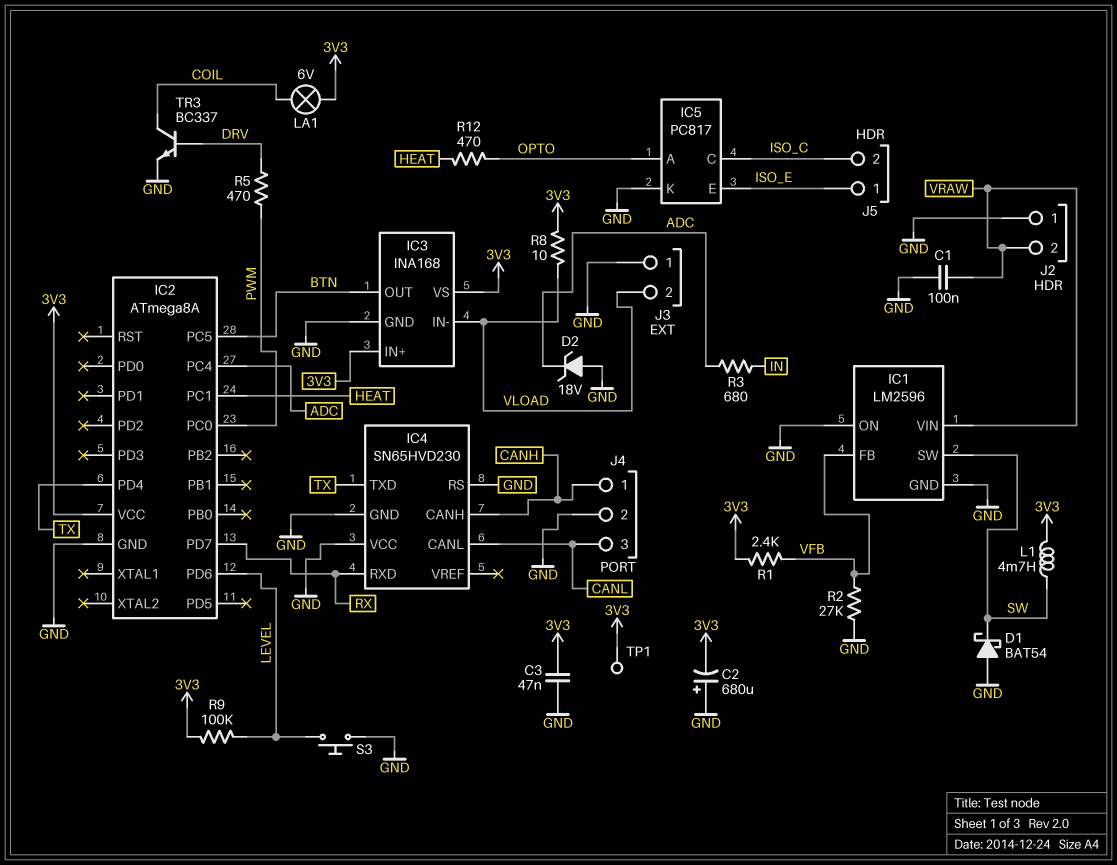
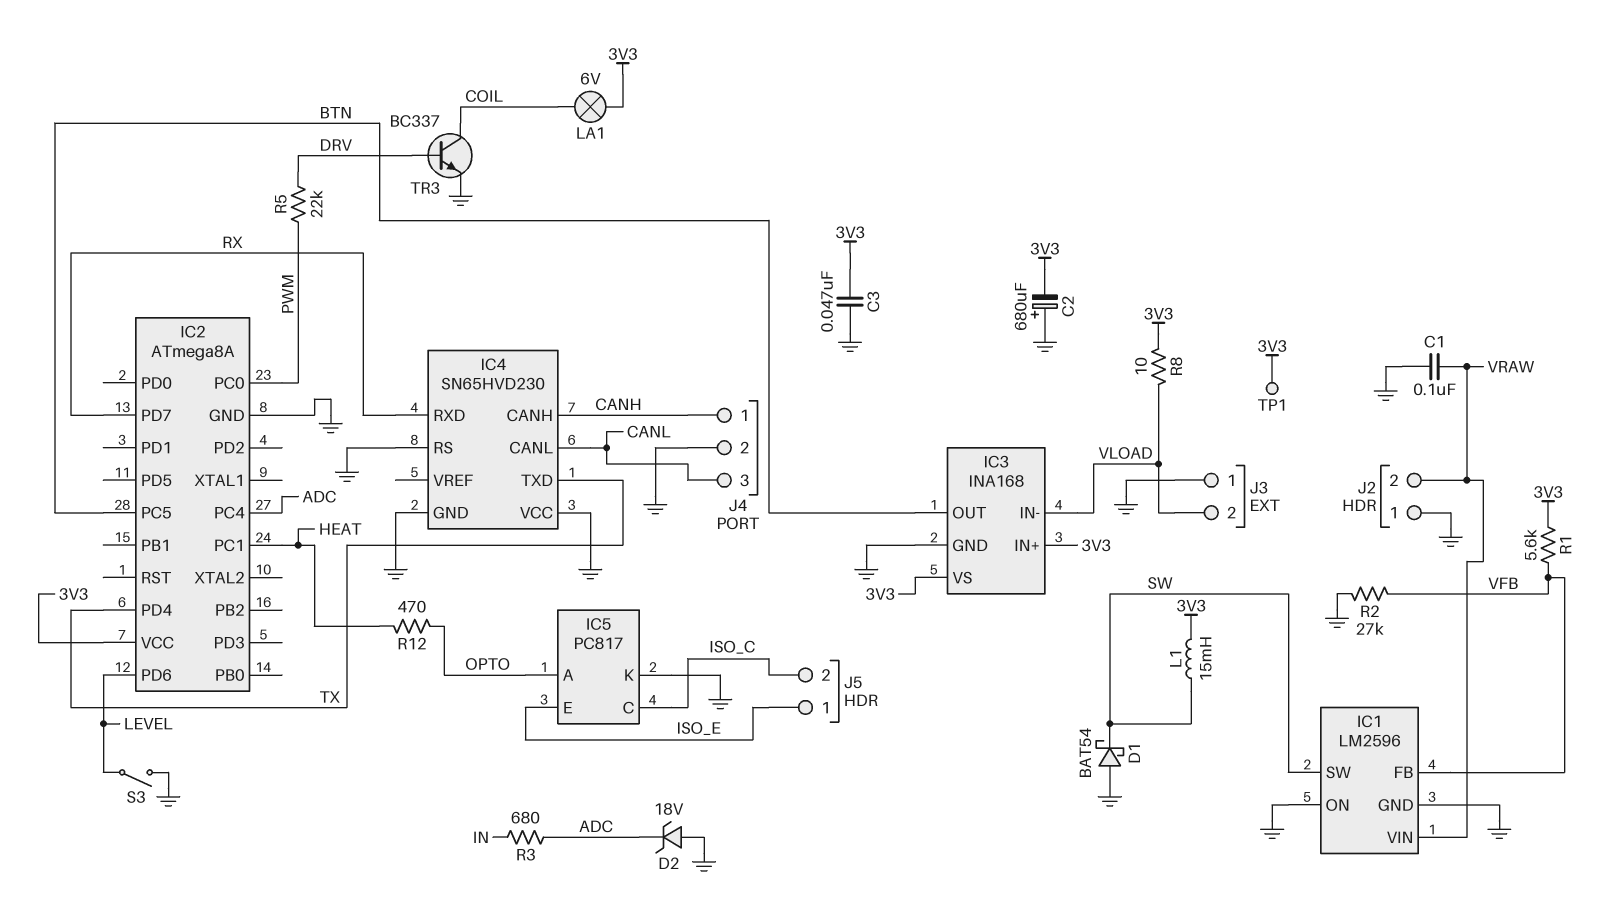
L1: 4.7mH (3V3, SW) -> 15mH (3V3, SW)
R1: 2.4k (3V3, VFB) -> 5.6k (3V3, VFB)
R5: 470 (DRV, PWM) -> 22k (DRV, PWM)
R9: 100k (3V3, LEVEL) -> none
S3: button (GND, LEVEL) -> switch (GND, LEVEL)

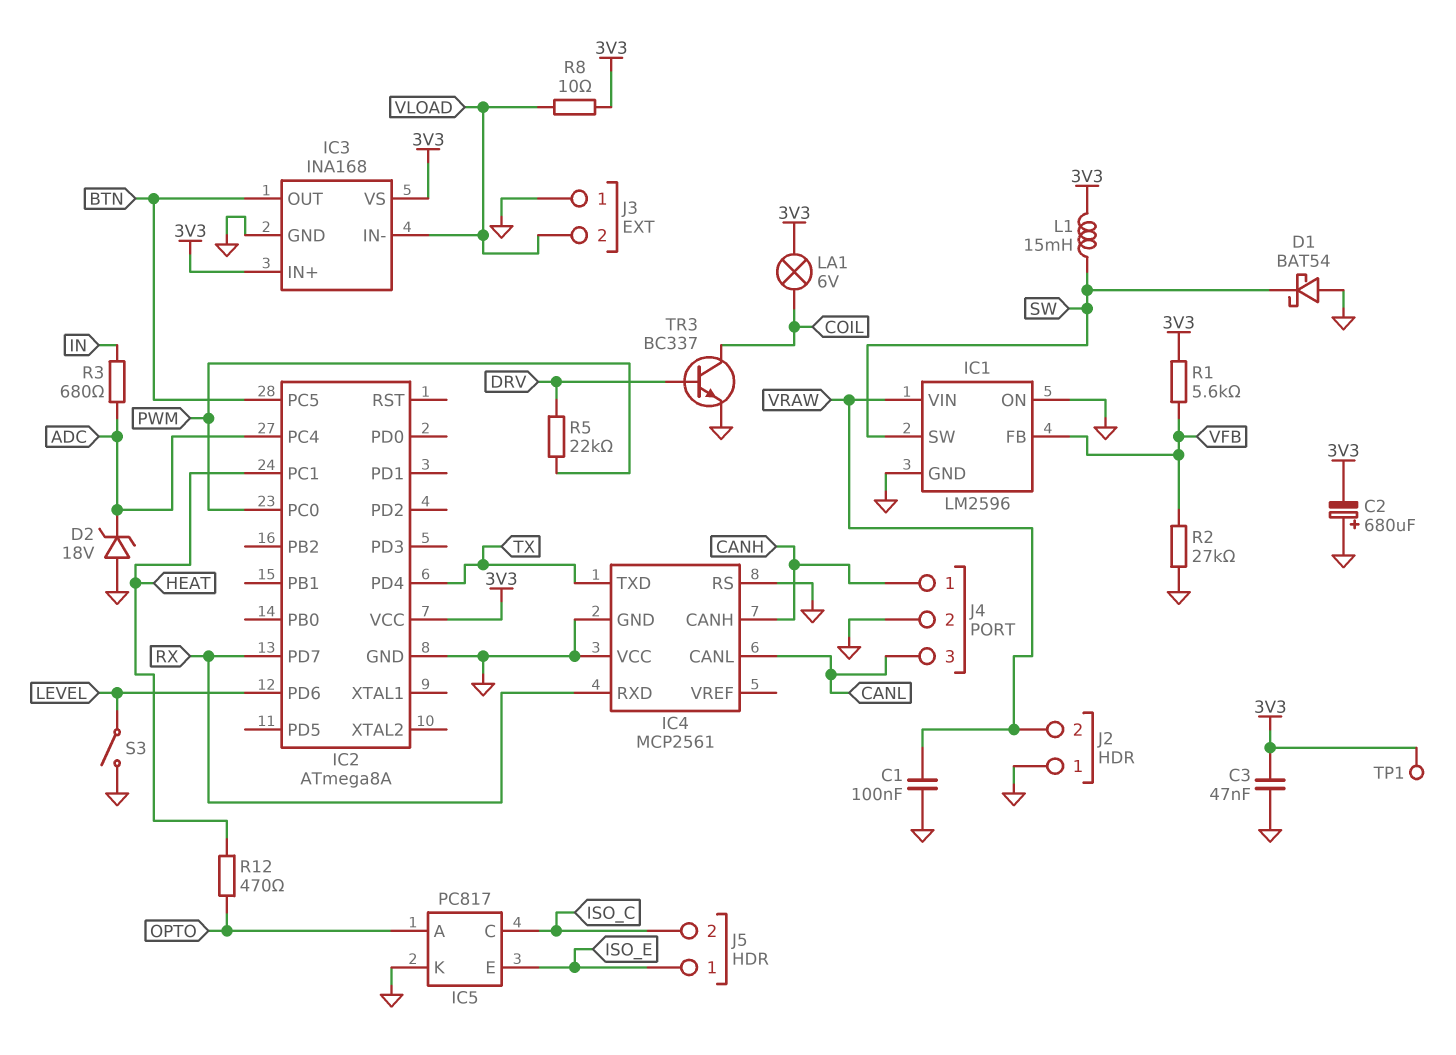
IC4: SN65HVD230 -> MCP2561

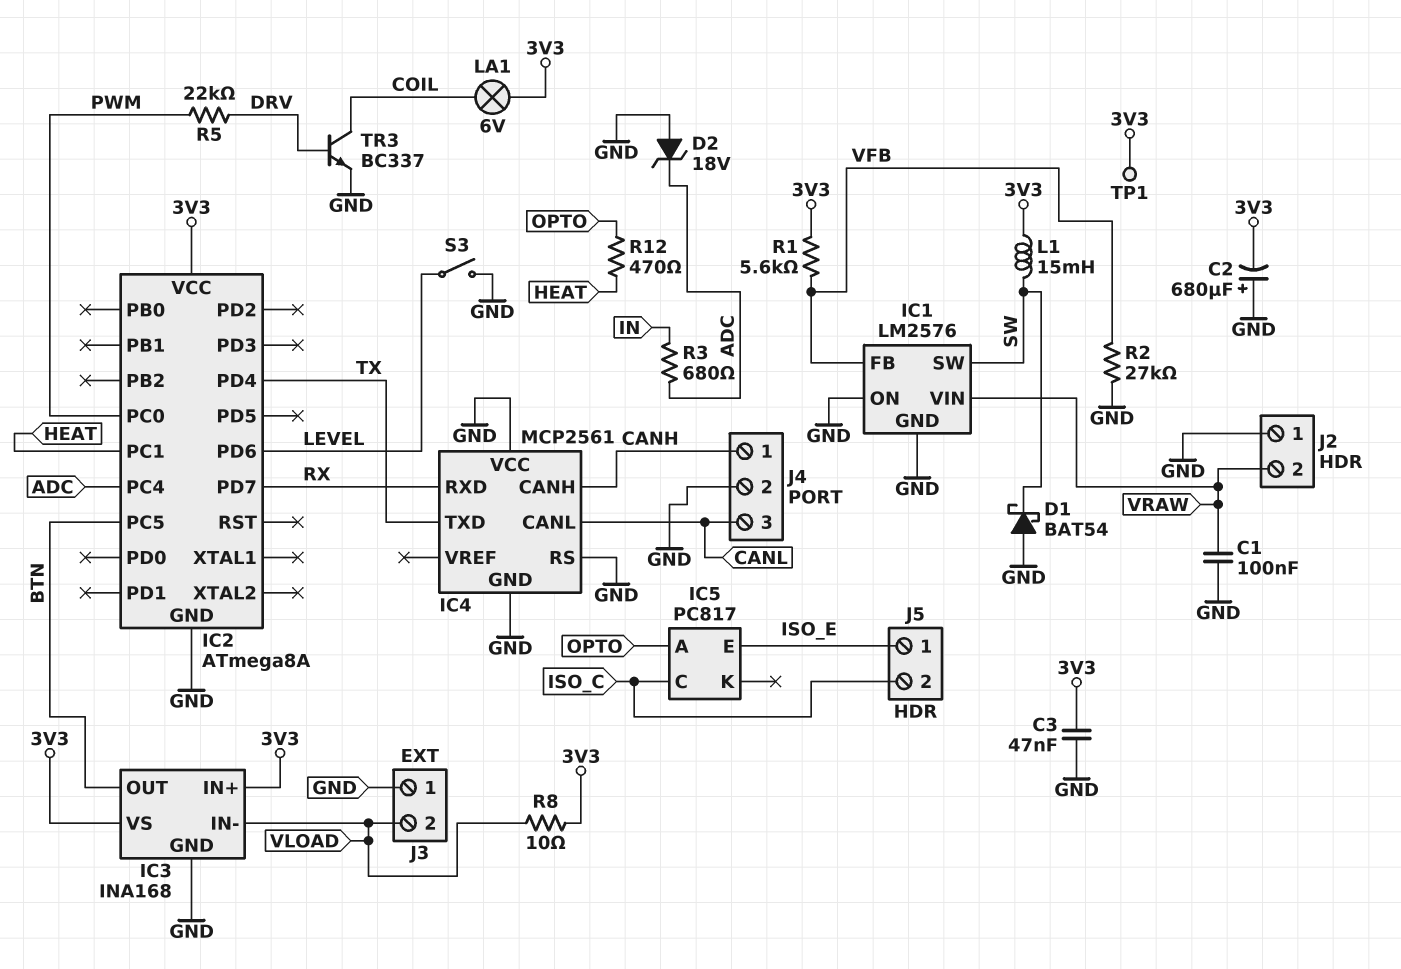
IC1: LM2596 -> LM2576
IC5 pin K: GND -> none

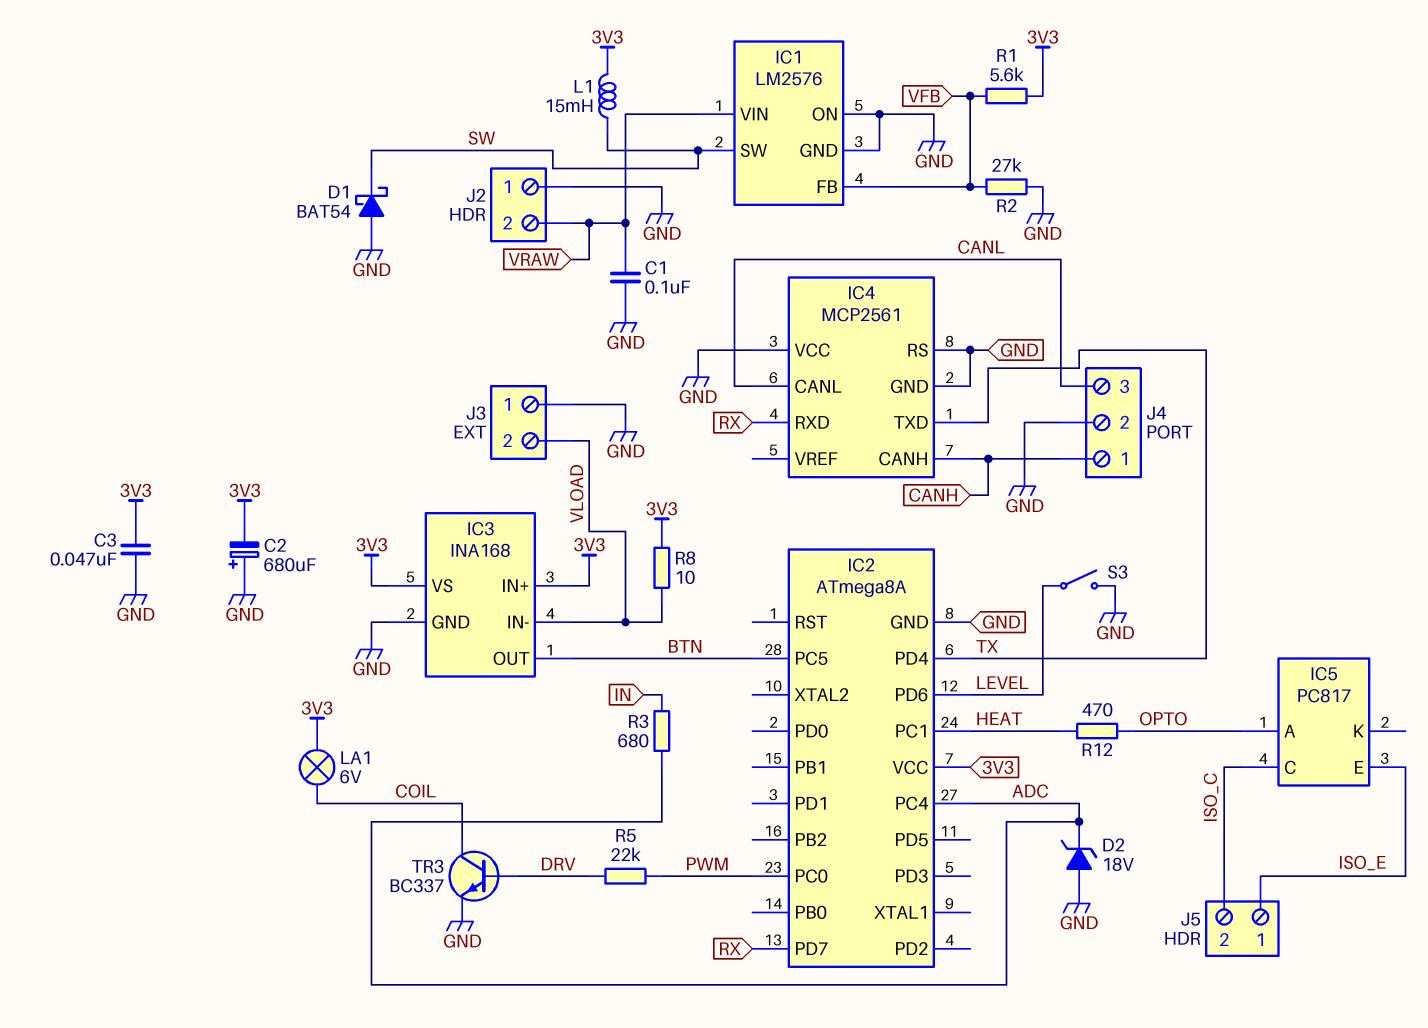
TP1: test point (3V3) -> none

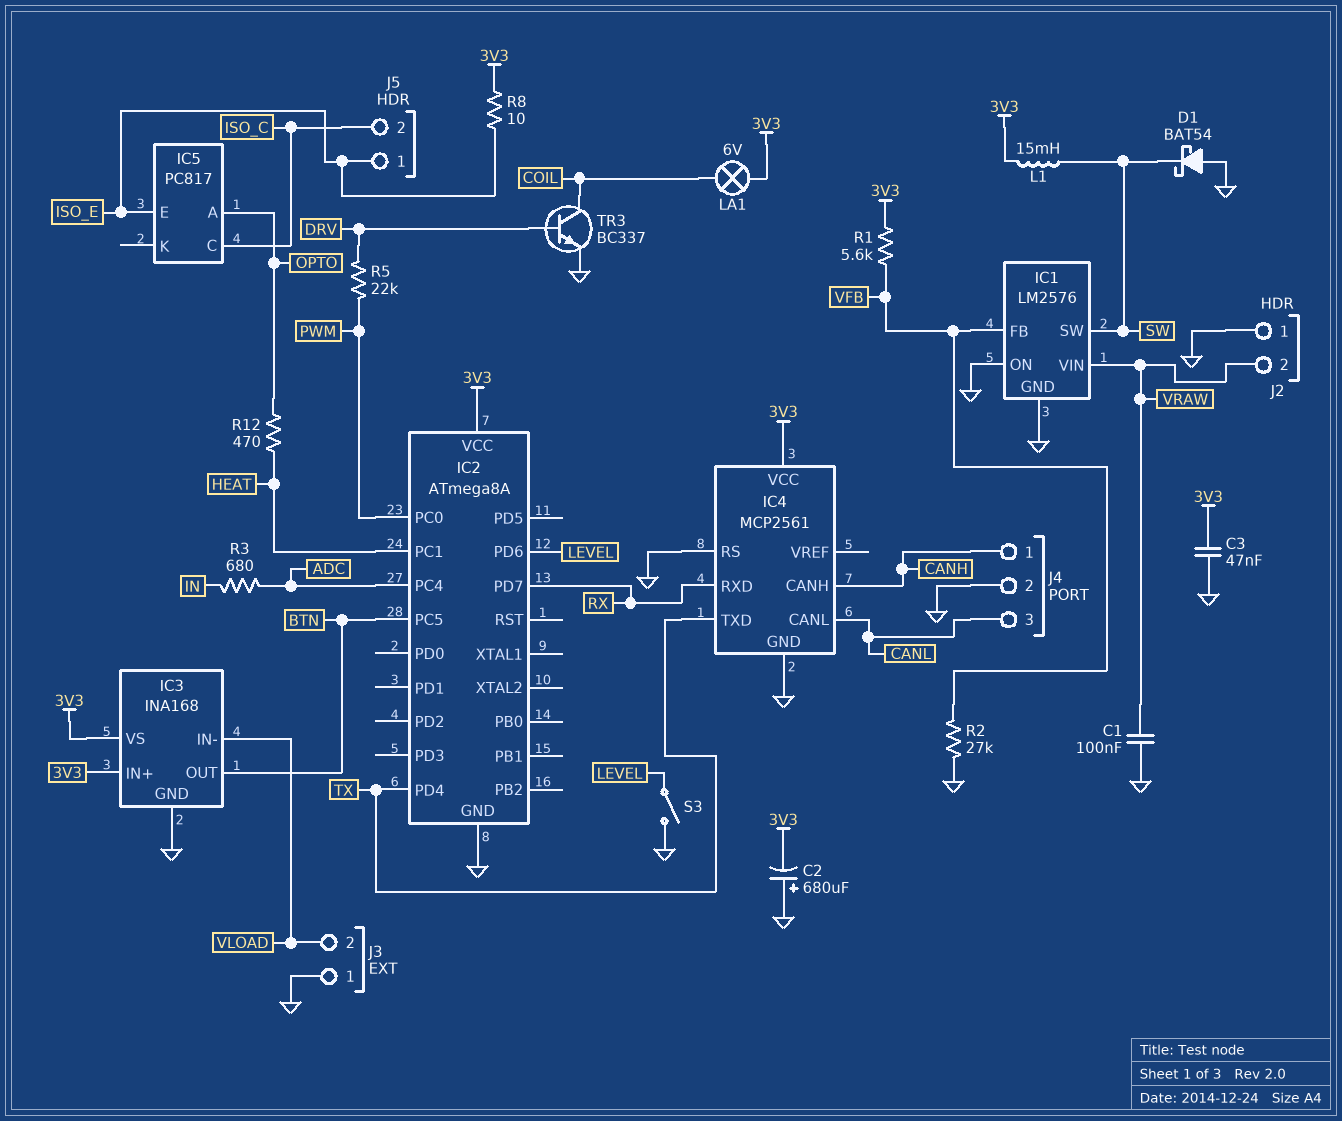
D2: zener 18V (A GND, K ADC) -> none
IC4 pin VCC: GND -> 3V3
R8: 10 (3V3, VLOAD) -> 10 (3V3, ISO_E)

